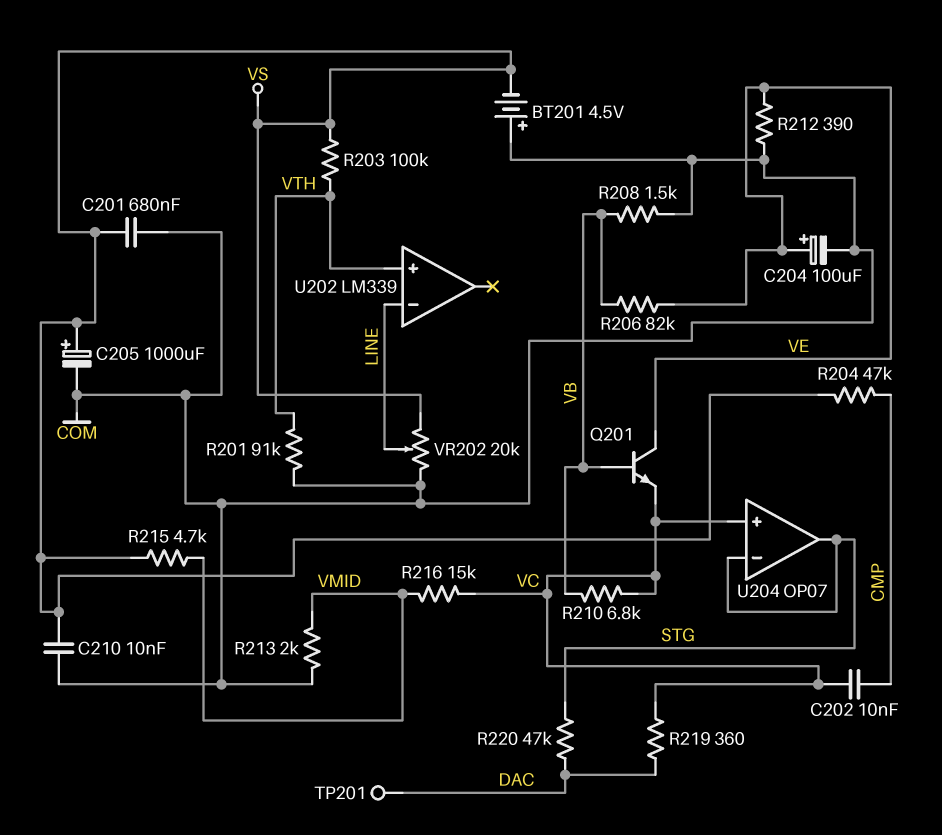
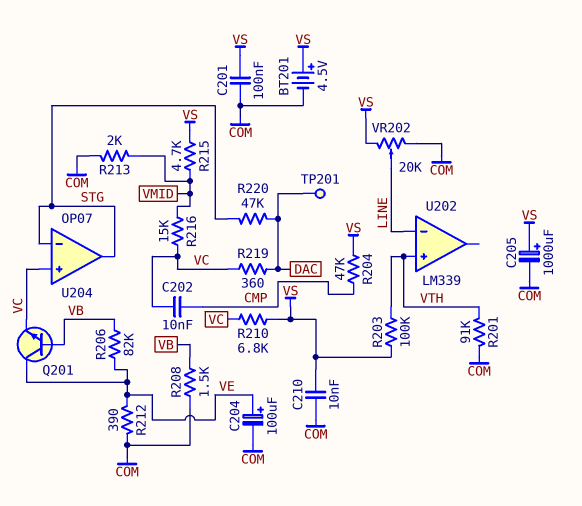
BT201: 4.5V (plus COM, minus VS) -> 4.5V (plus VS, minus COM)
C201: 680nF (COM, VS) -> 100nF (COM, VS)
R210: 6.8k (VB, VC) -> 6.8k (VC, VS)

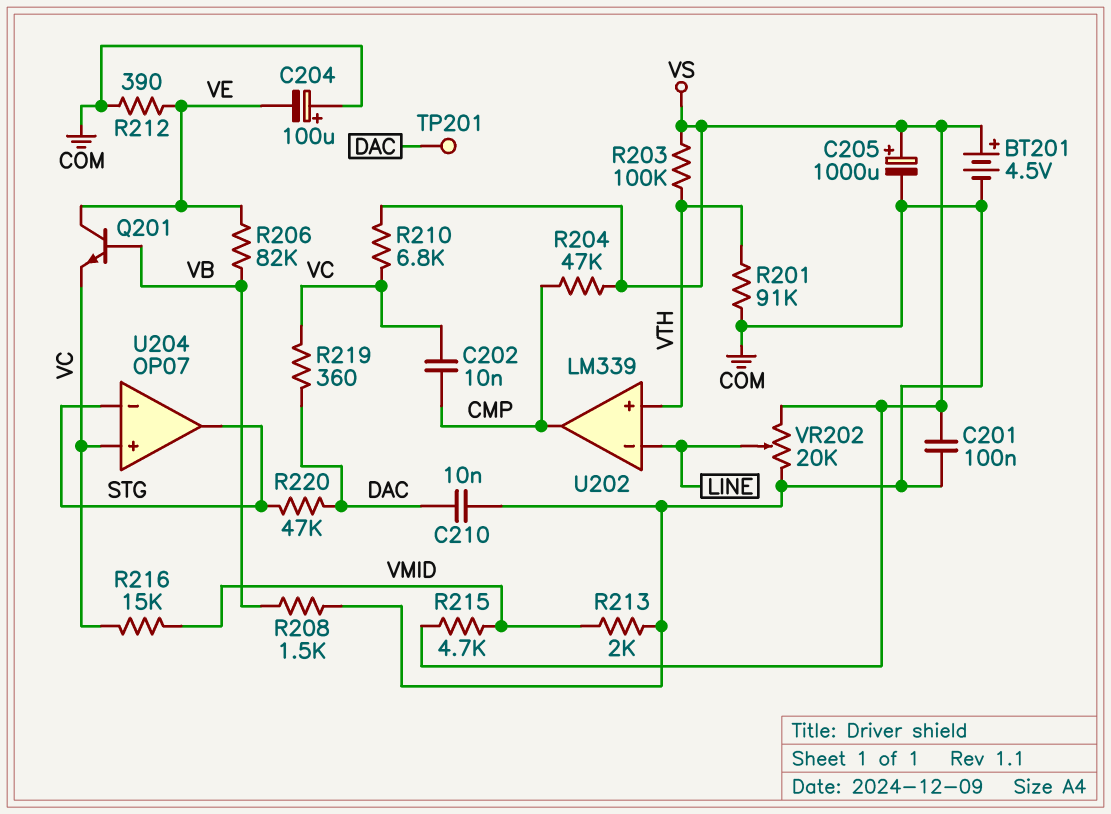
C204: 100uF (plus VE, minus COM) -> 100uF (plus COM, minus VE)
C210: 10nF (COM, VS) -> 10nF (COM, DAC)
U202 pin out: none -> CMP

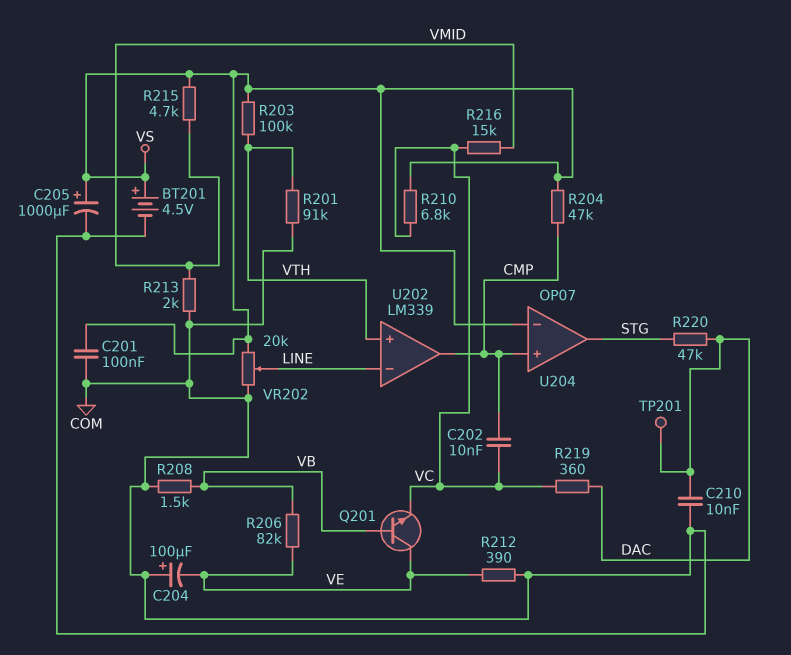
U204 pin in+: VC -> CMP
U204 pin in-: STG -> VS

